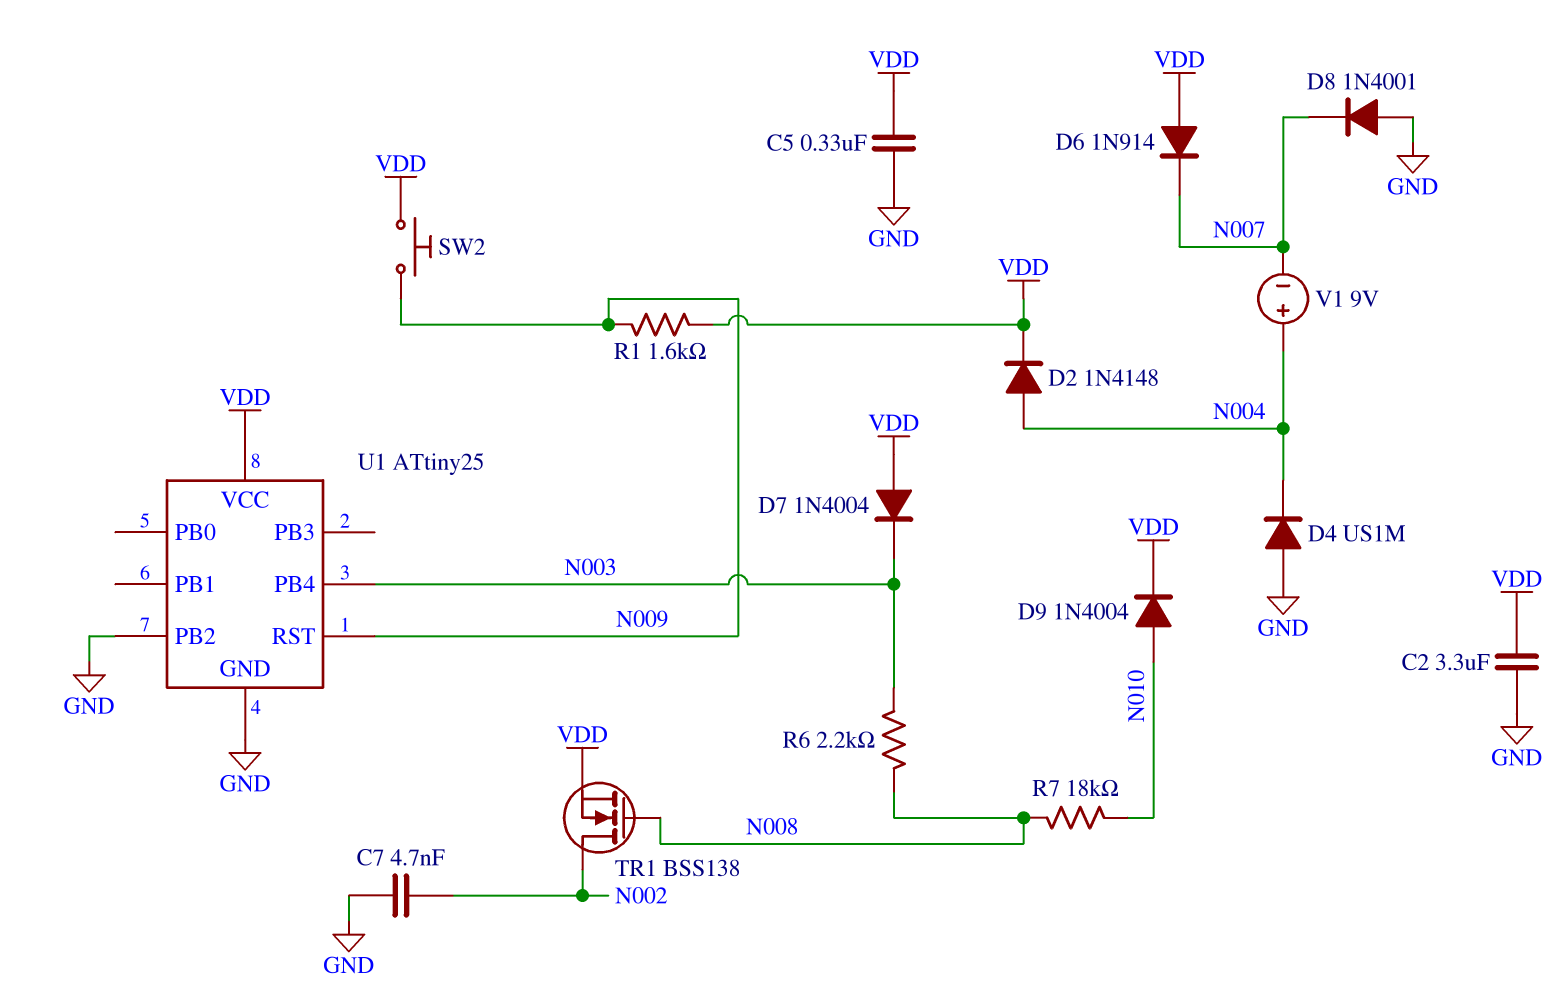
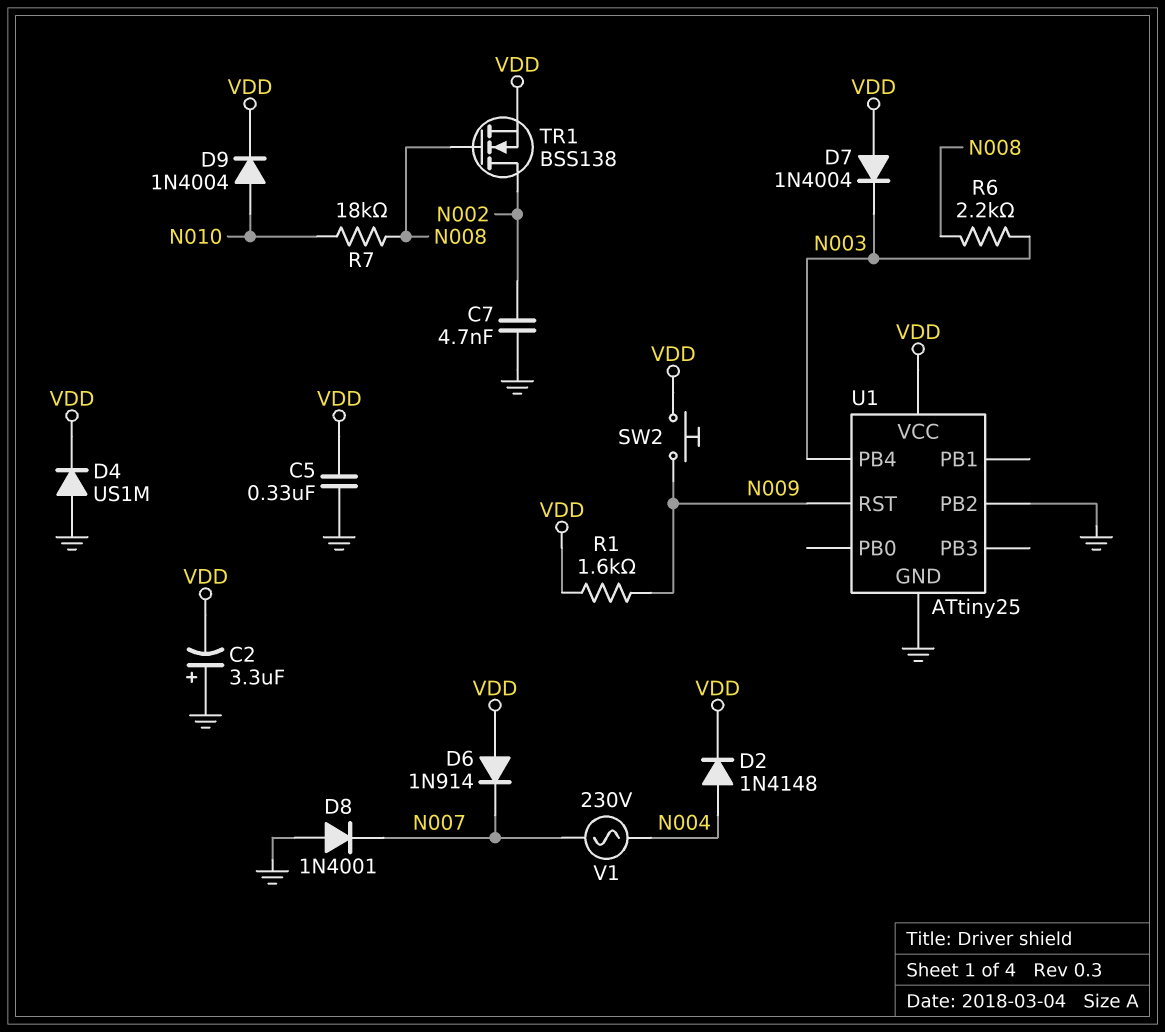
C2: 3.3uF (GND, VDD) -> 3.3uF (plus GND, minus VDD)
D4: diode US1M (A GND, K N004) -> diode US1M (A GND, K VDD)
V1: 9V (plus N004, minus N007) -> AC 230V (N004, N007)

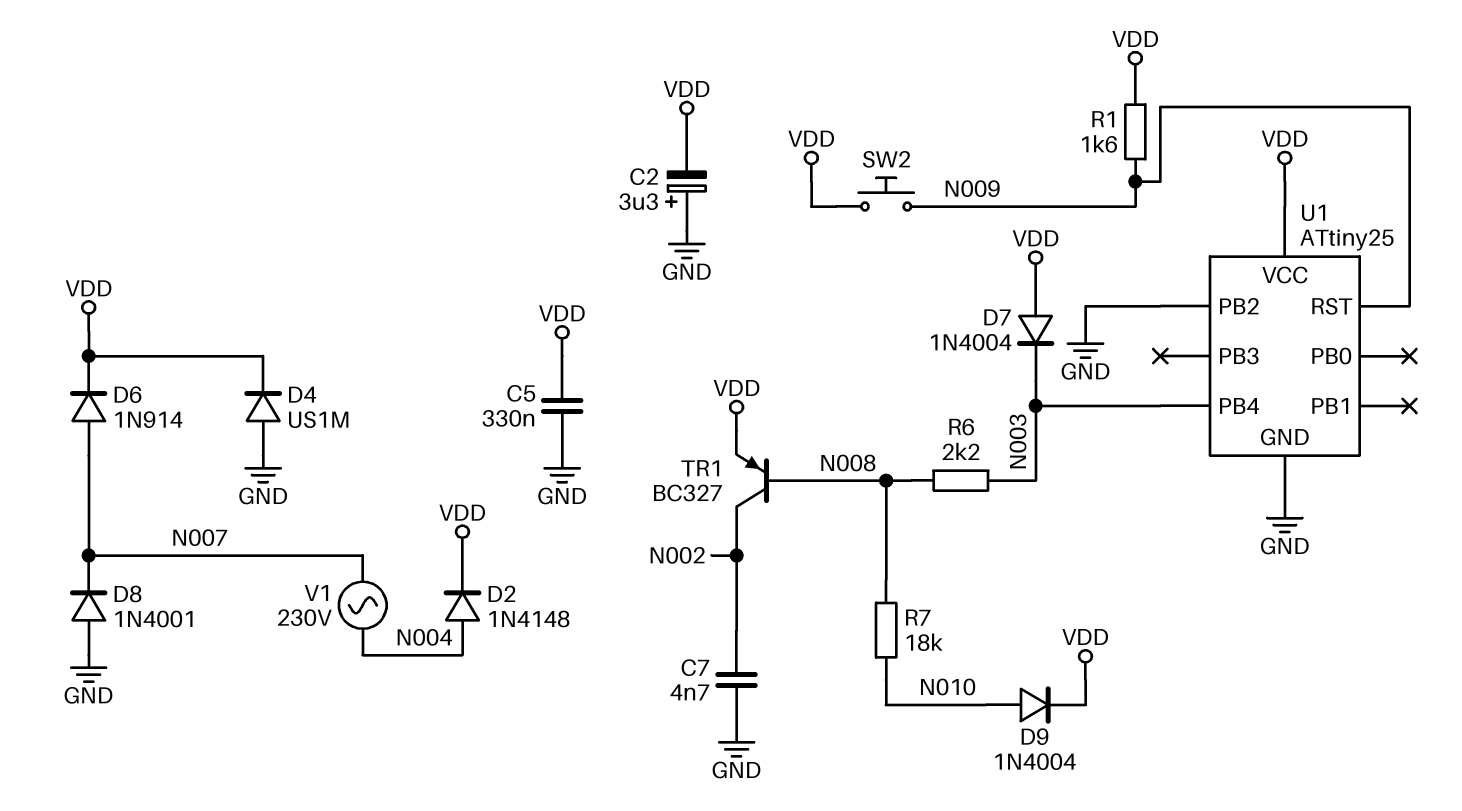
D6: diode 1N914 (A VDD, K N007) -> diode 1N914 (A N007, K VDD)
TR1: NMOS BSS138 (G N008, D N002, S VDD) -> PNP BC327 (B N008, C N002, E VDD)

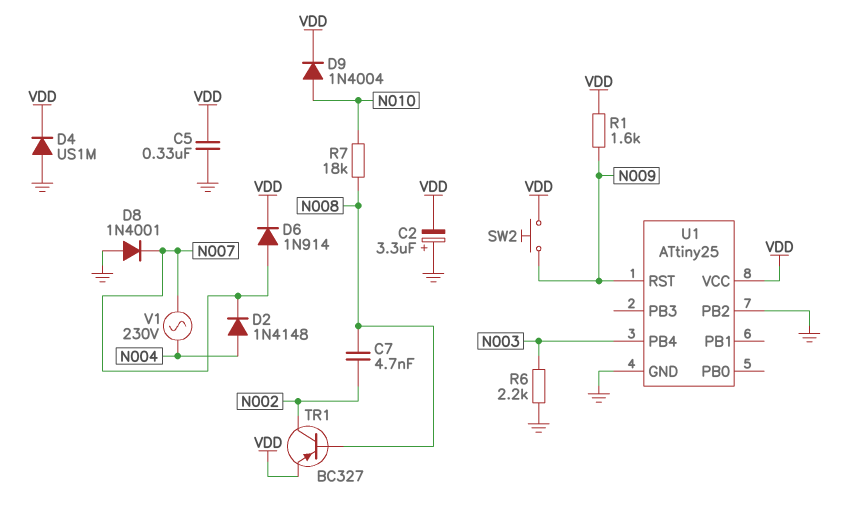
C7: 4.7nF (GND, N002) -> 4.7nF (N002, N008)
D2: diode 1N4148 (A N004, K VDD) -> diode 1N4148 (A N004, K N007)
D7: diode 1N4004 (A VDD, K N003) -> none
R6: 2.2k (N003, N008) -> 2.2k (GND, N003)

